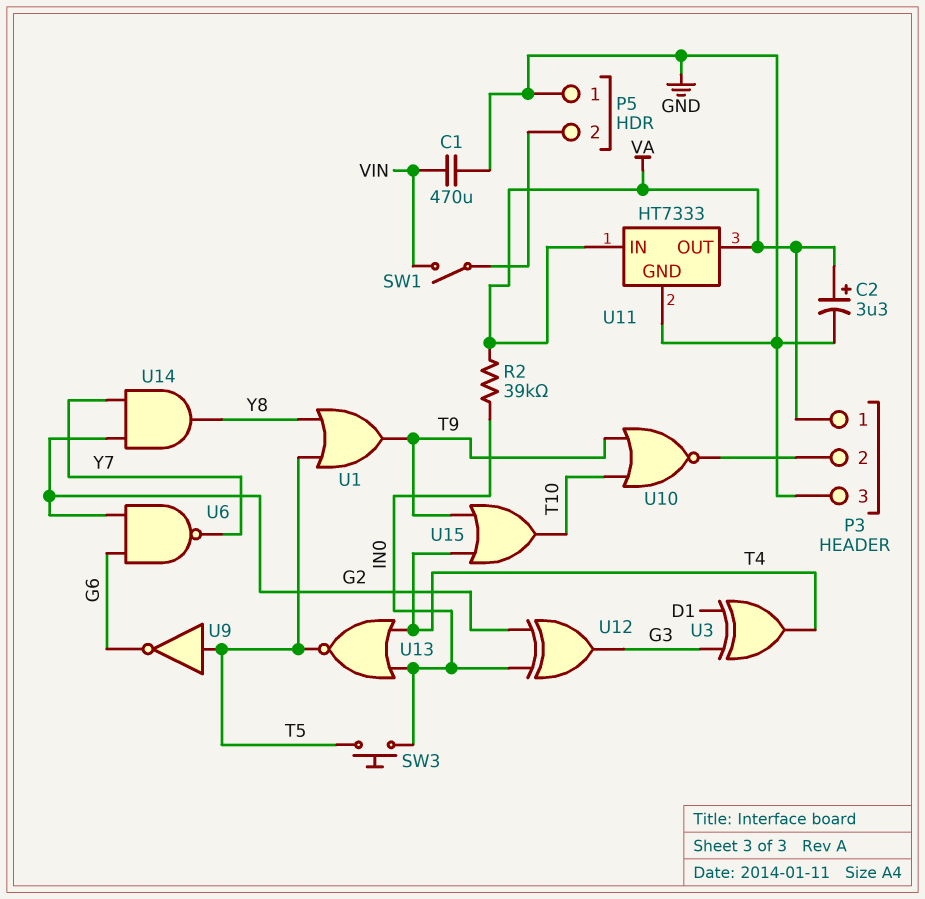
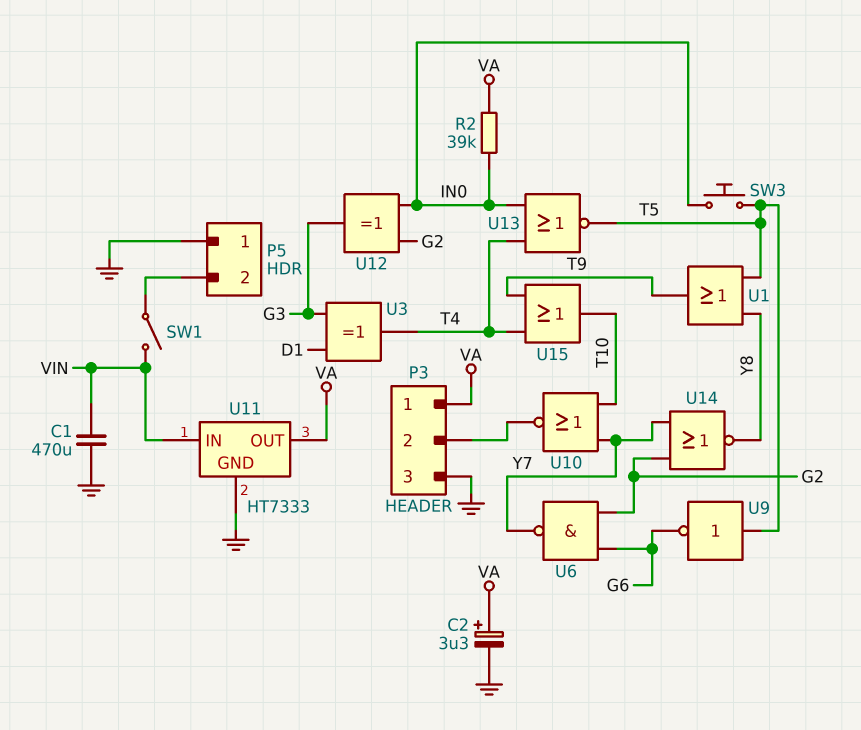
U10: NOR (in T9, in T10, out P3/2) -> NOR (in T10, in Y7, out P3/2)
U11 pin IN: VA -> VIN
U14: AND (in G2, in Y7, out Y8) -> NOR (in G2, in Y7, out Y8)

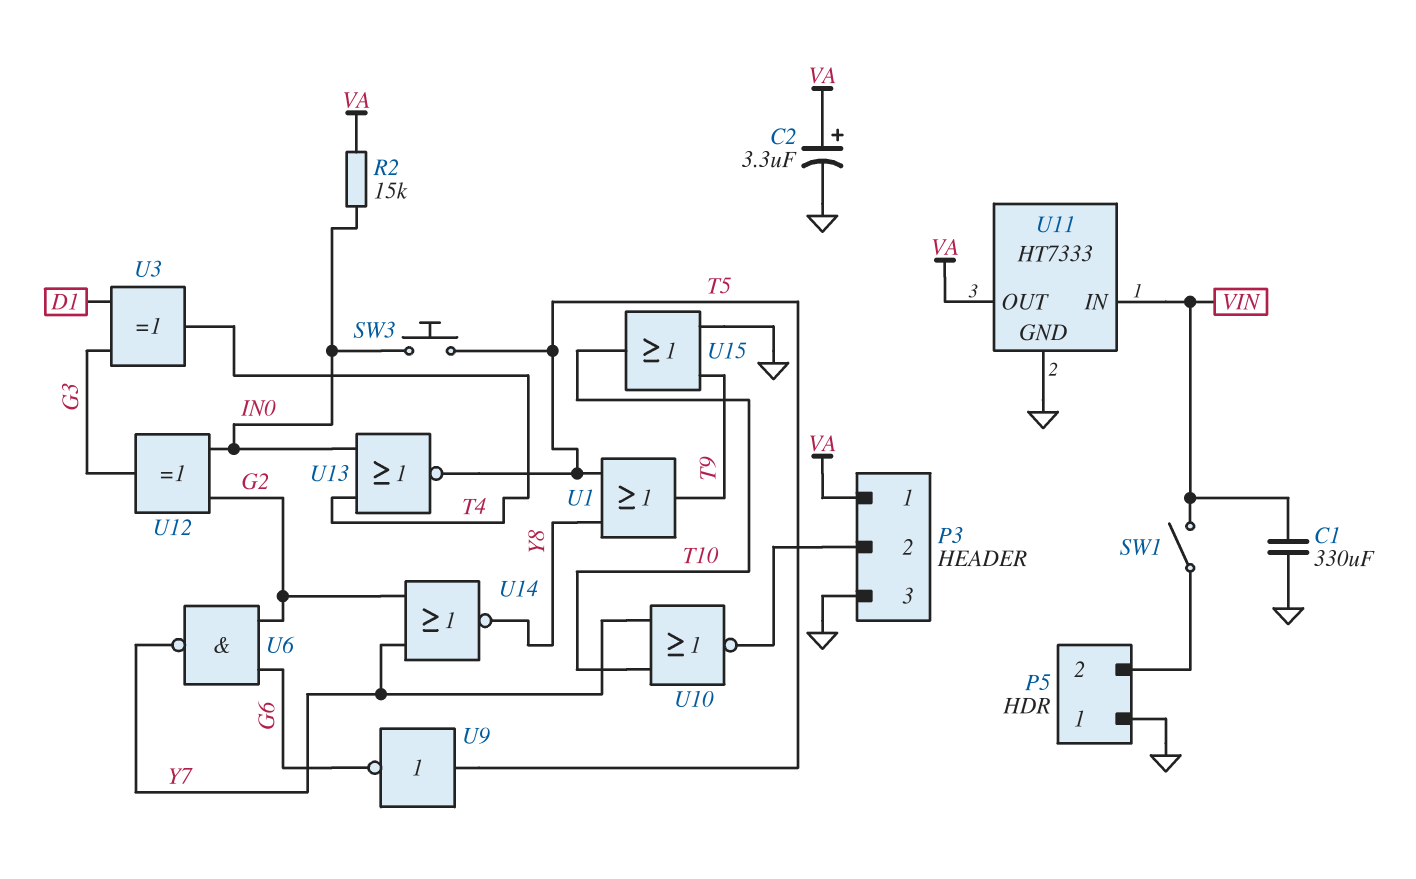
C1: 470uF (GND, VIN) -> 330uF (GND, VIN)
R2: 39k (IN0, VA) -> 15k (IN0, VA)
U15: OR (in T4, in T9, out T10) -> OR (in GND, in T9, out T10)

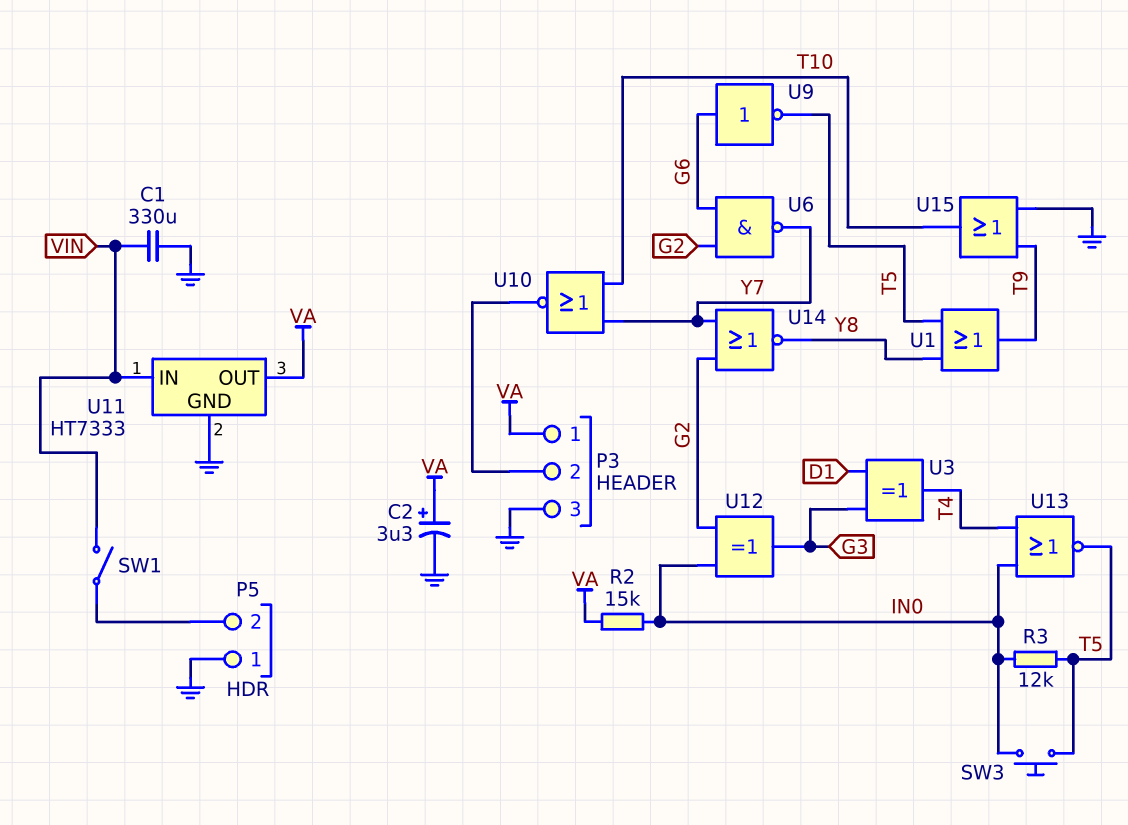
R3: none -> 12k (IN0, T5)
U9: NOT (in T5, out G6) -> NOT (in G6, out T5)

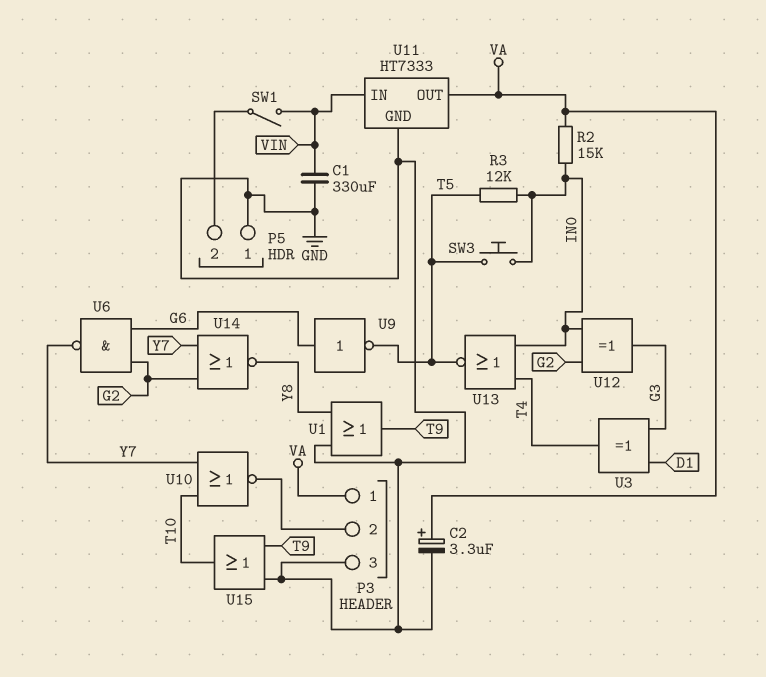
U1: OR (in T5, in Y8, out T9) -> OR (in GND, in Y8, out T9)

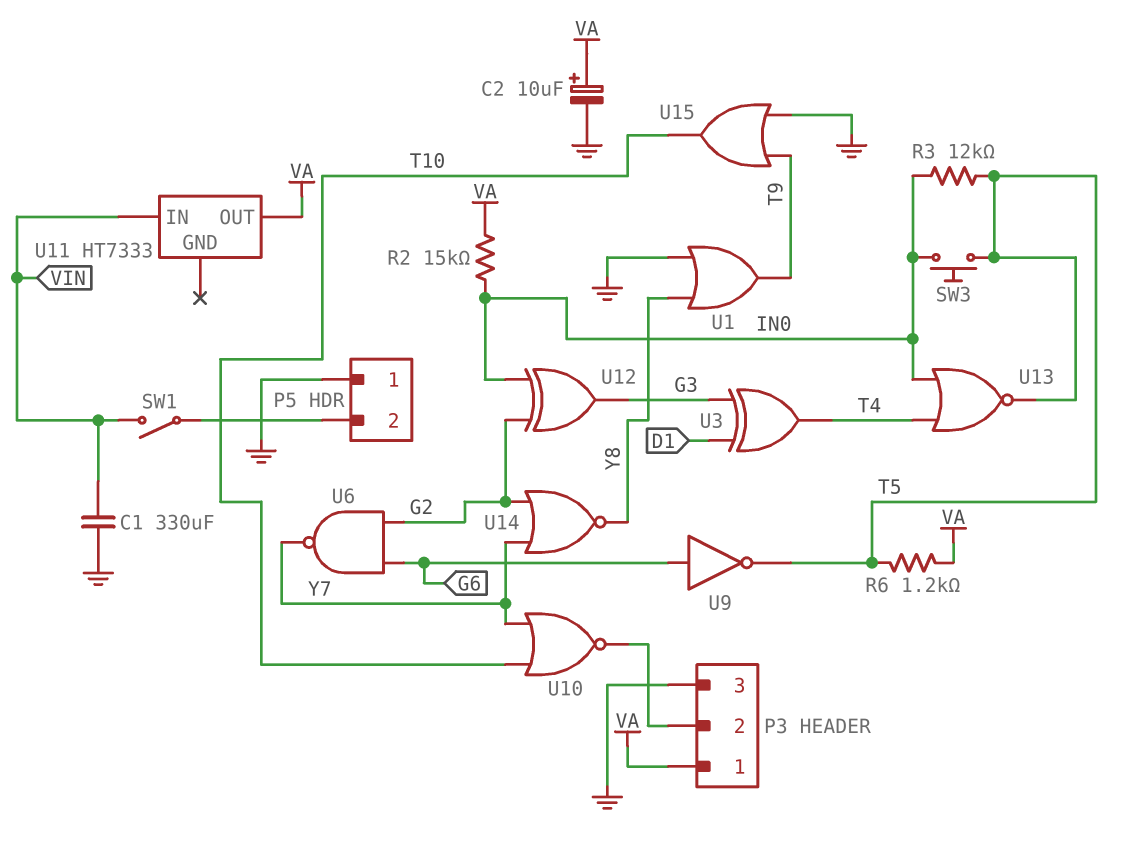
C2: 3.3uF (plus VA, minus GND) -> 10uF (plus VA, minus GND)
R6: none -> 1.2k (T5, VA)
U11 pin GND: GND -> none

